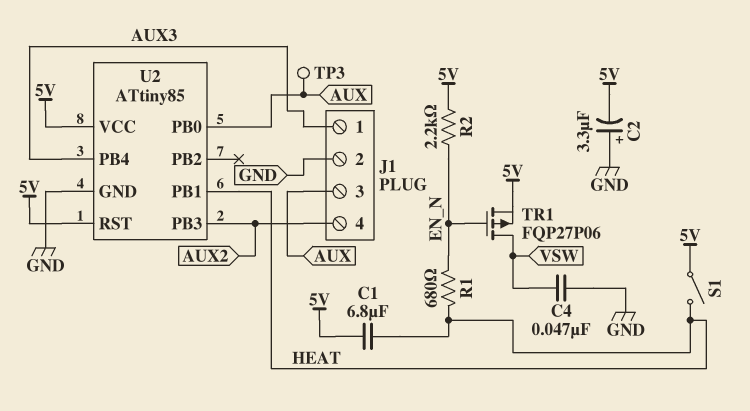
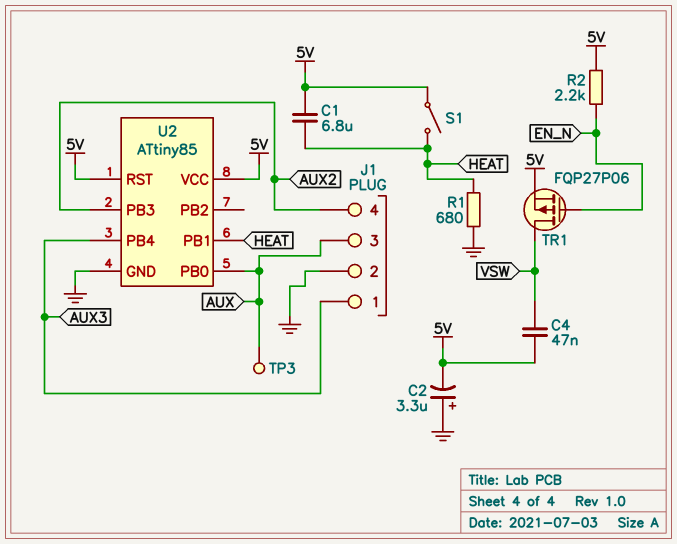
C4: 47nF (GND, VSW) -> 47nF (5V, VSW)
R1: 680 (EN_N, HEAT) -> 680 (GND, HEAT)

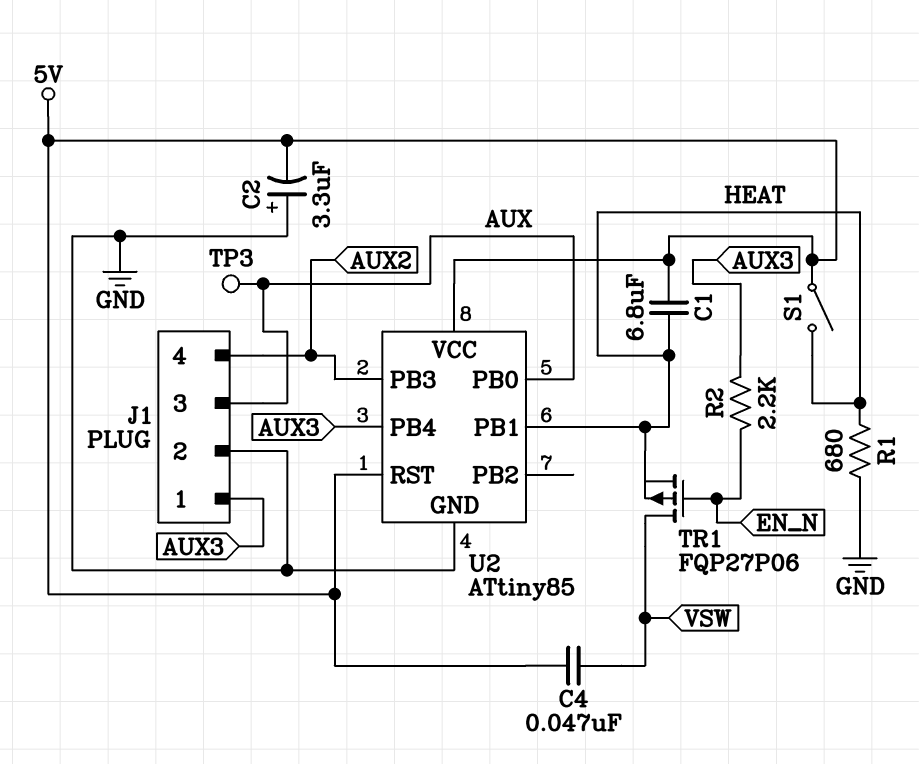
R2: 2.2k (5V, EN_N) -> 2.2k (AUX3, EN_N)
TR1: PMOS FQP27P06 (G EN_N, D VSW, S 5V) -> PMOS FQP27P06 (G EN_N, D VSW, S HEAT)

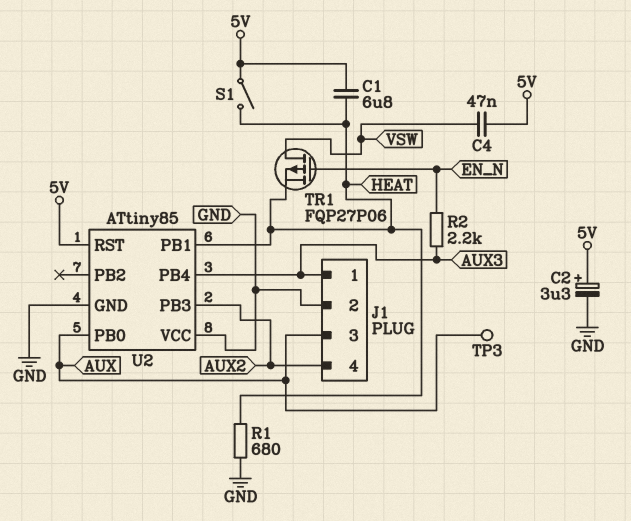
C2: 3.3uF (plus GND, minus 5V) -> 3.3uF (plus 5V, minus GND)
U2 pin VCC: 5V -> GND

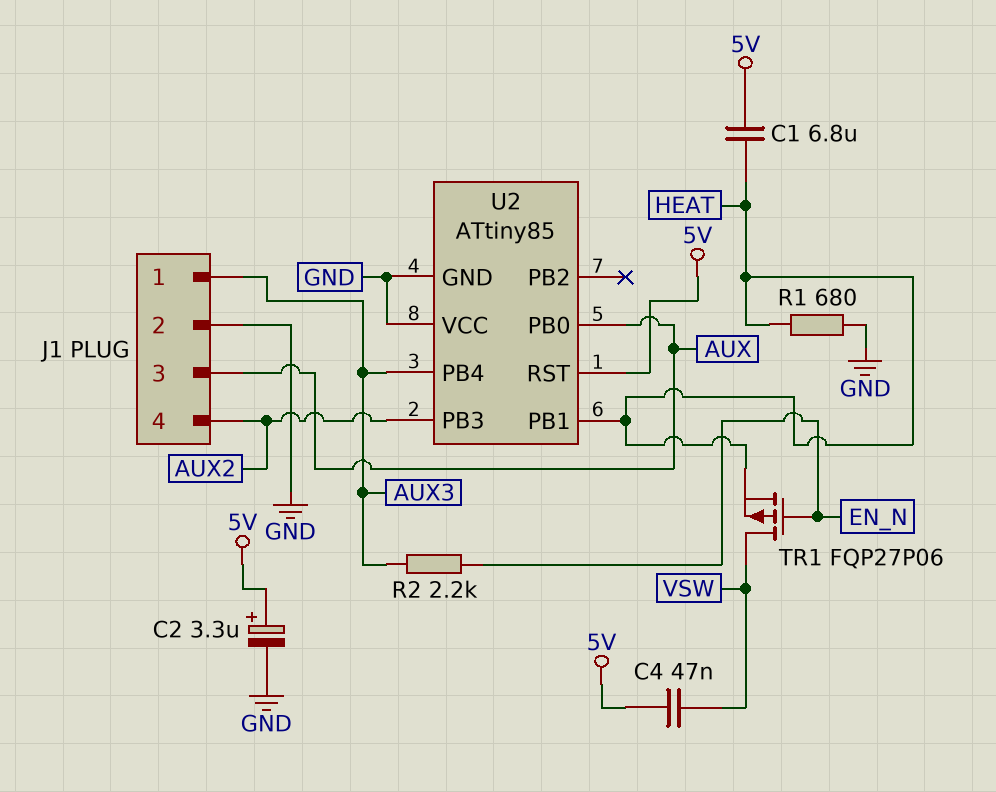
S1: switch (5V, HEAT) -> none
TP3: test point (AUX) -> none

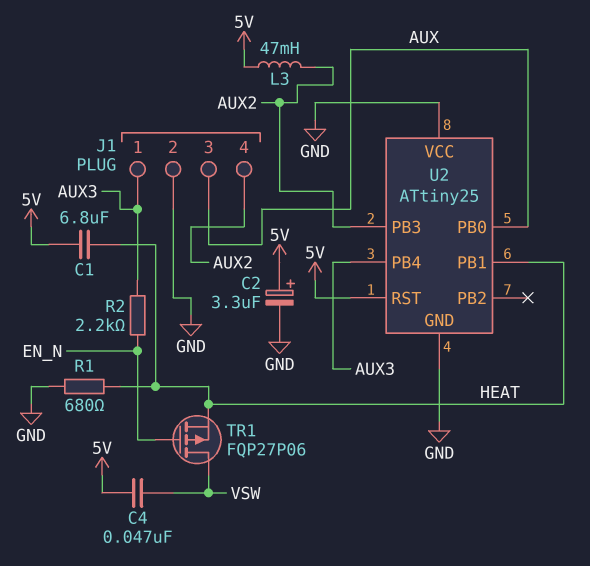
L3: none -> 47mH (5V, AUX2)
U2: ATtiny85 -> ATtiny25

